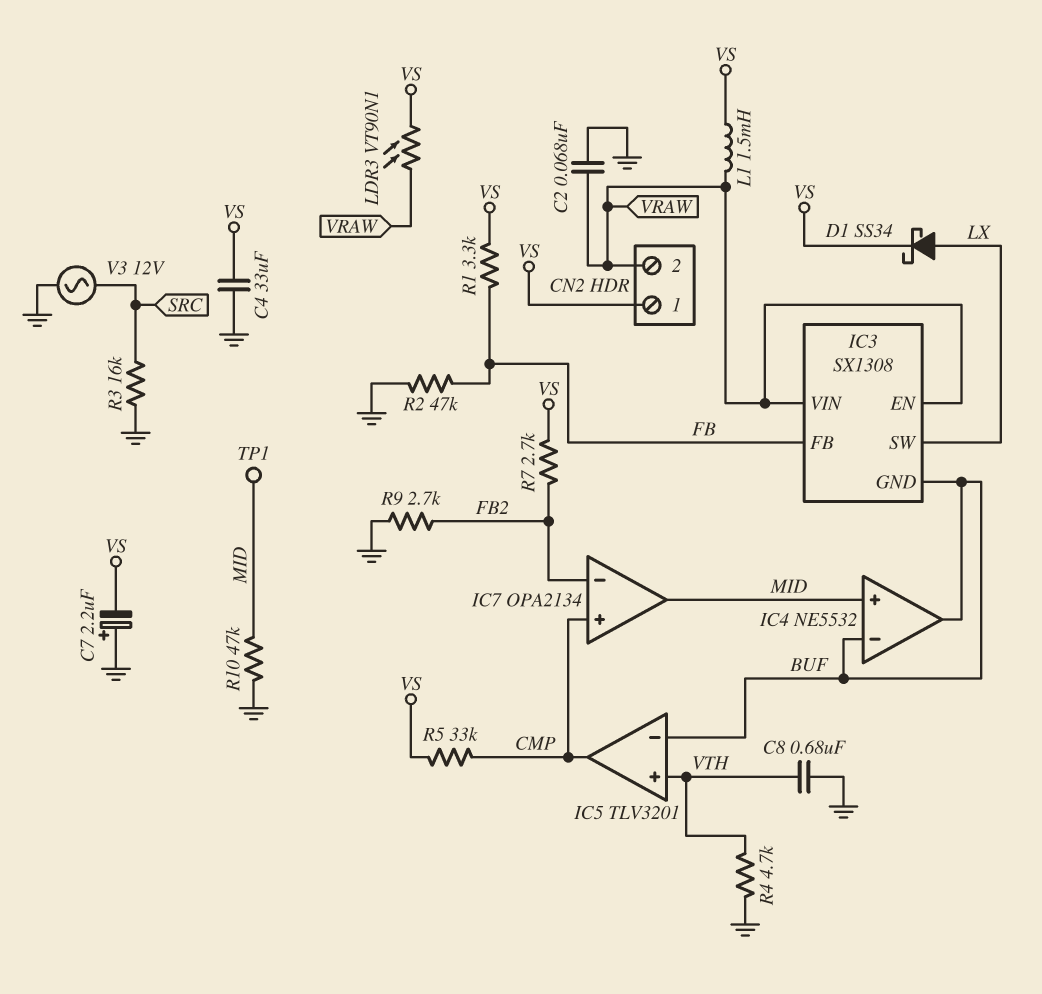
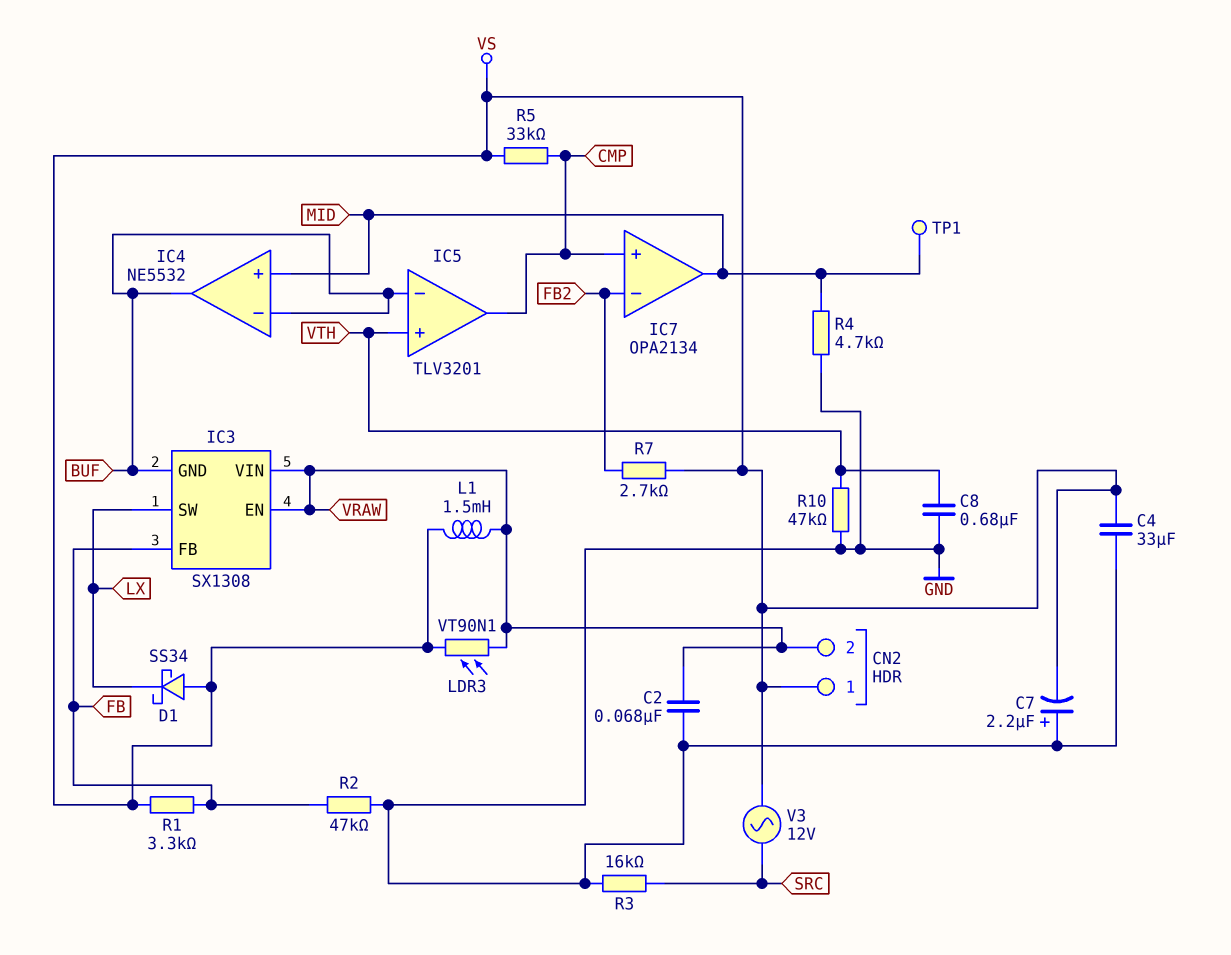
D1: schottky SS34 (A LX, K VS) -> schottky SS34 (A VS, K LX)
R4: 4.7k (GND, VTH) -> 4.7k (GND, MID)
R9: 2.7k (FB2, GND) -> none
R10: 47k (GND, MID) -> 47k (GND, VTH)
V3: AC 12V (GND, SRC) -> AC 12V (SRC, VS)

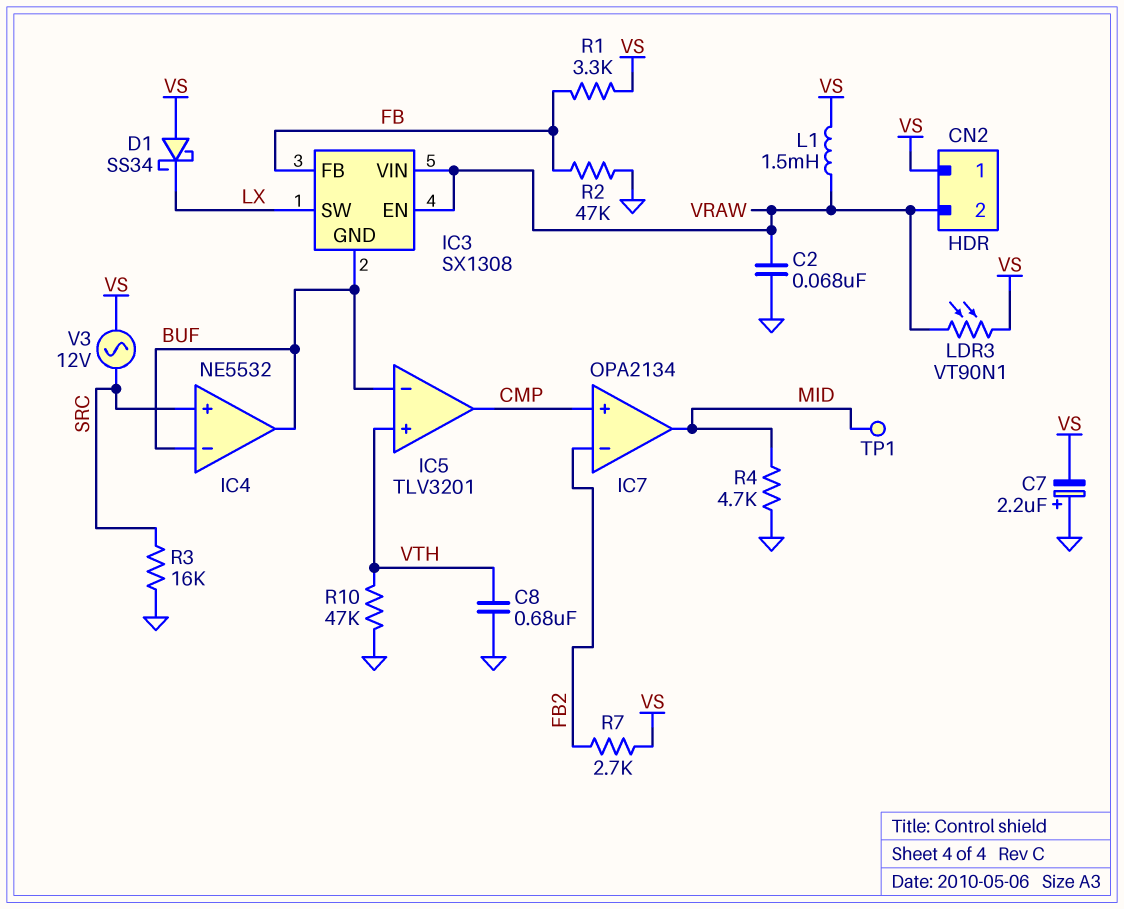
C4: 33uF (GND, VS) -> none
IC4 pin in+: MID -> SRC
R5: 33k (CMP, VS) -> none

